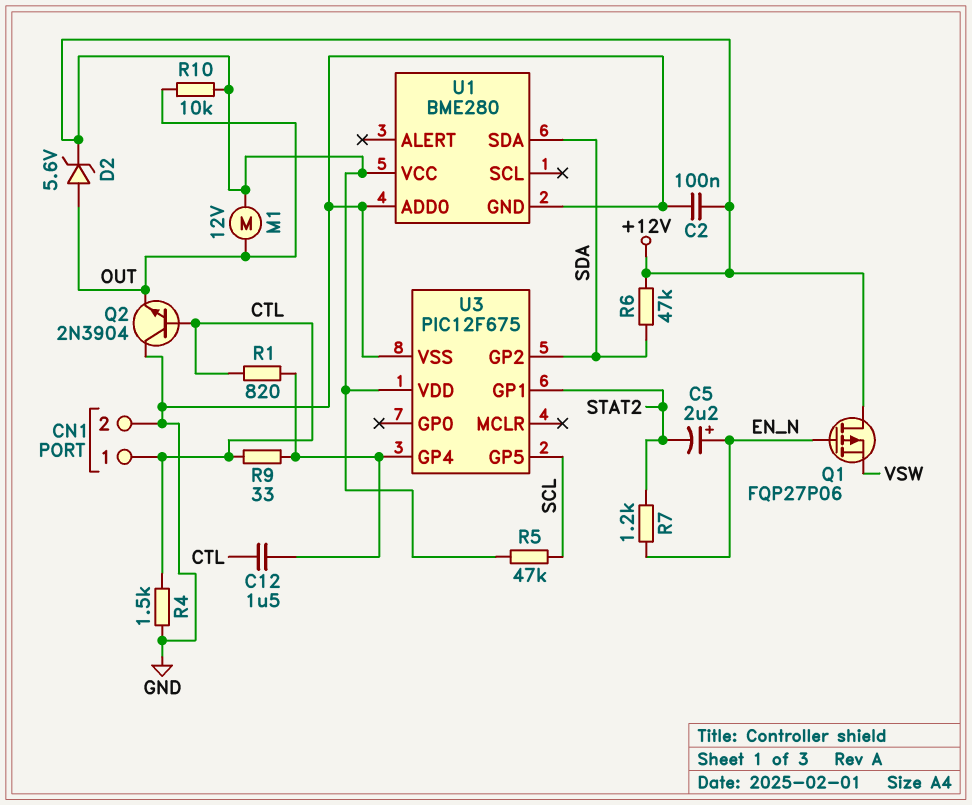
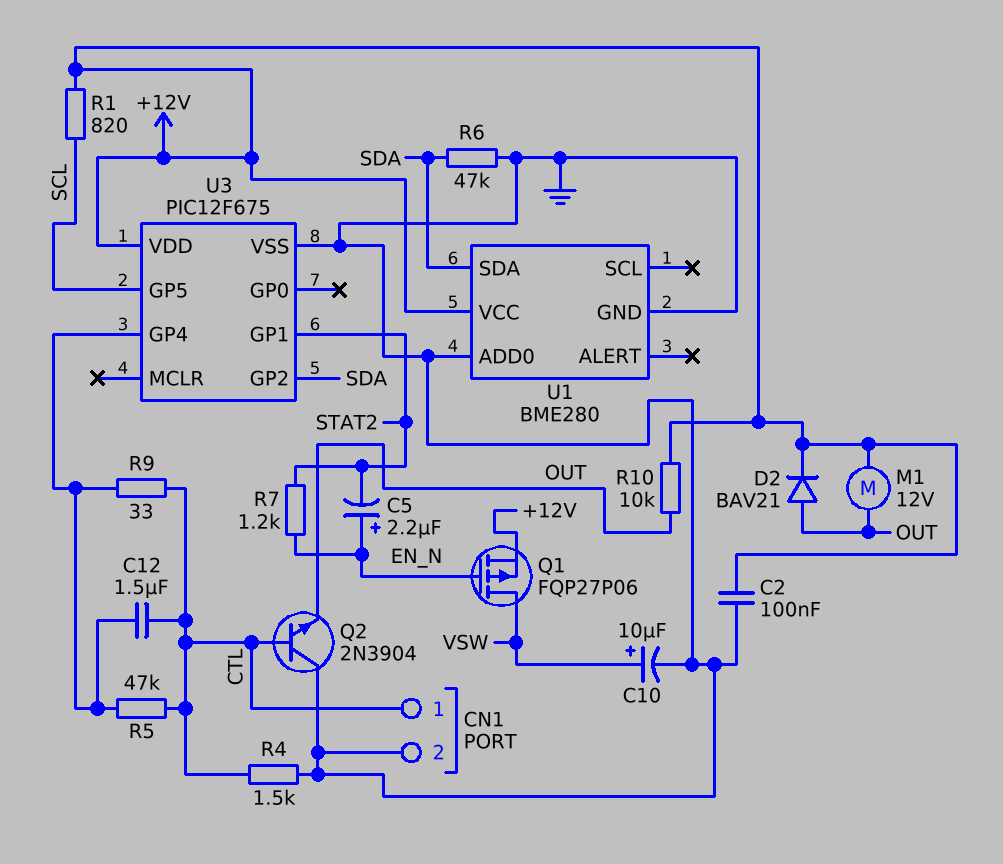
C10: none -> 10uF (plus VSW, minus GND)
D2: zener 5.6V (A OUT, K +12V) -> diode BAV21 (A OUT, K +12V)
Q1: PMOS FQP27P06 (G EN_N, D +12V, S VSW) -> PMOS FQP27P06 (G EN_N, D VSW, S +12V)
R1: 820 (CTL, U3/GP4) -> 820 (+12V, SCL)
R5: 47k (+12V, SCL) -> 47k (CTL, U3/GP4)
R6: 47k (+12V, SDA) -> 47k (GND, SDA)

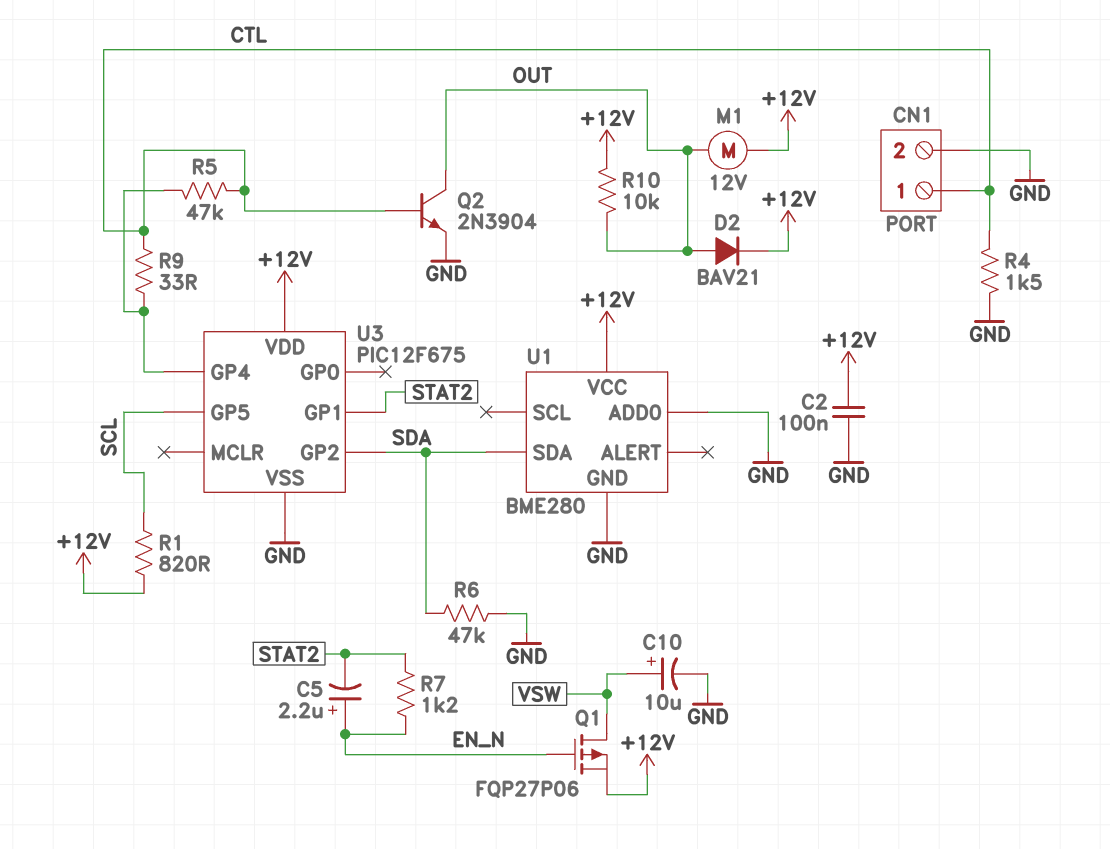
C12: 1.5uF (CTL, U3/GP4) -> none
Q2: NPN 2N3904 (B CTL, C GND, E OUT) -> NPN 2N3904 (B CTL, C OUT, E GND)

